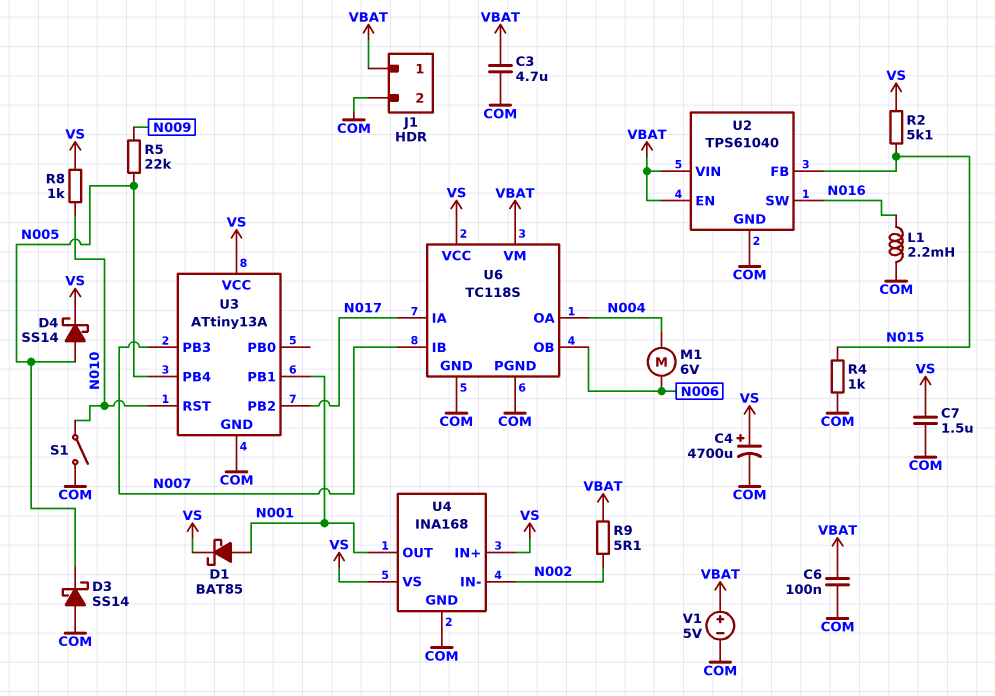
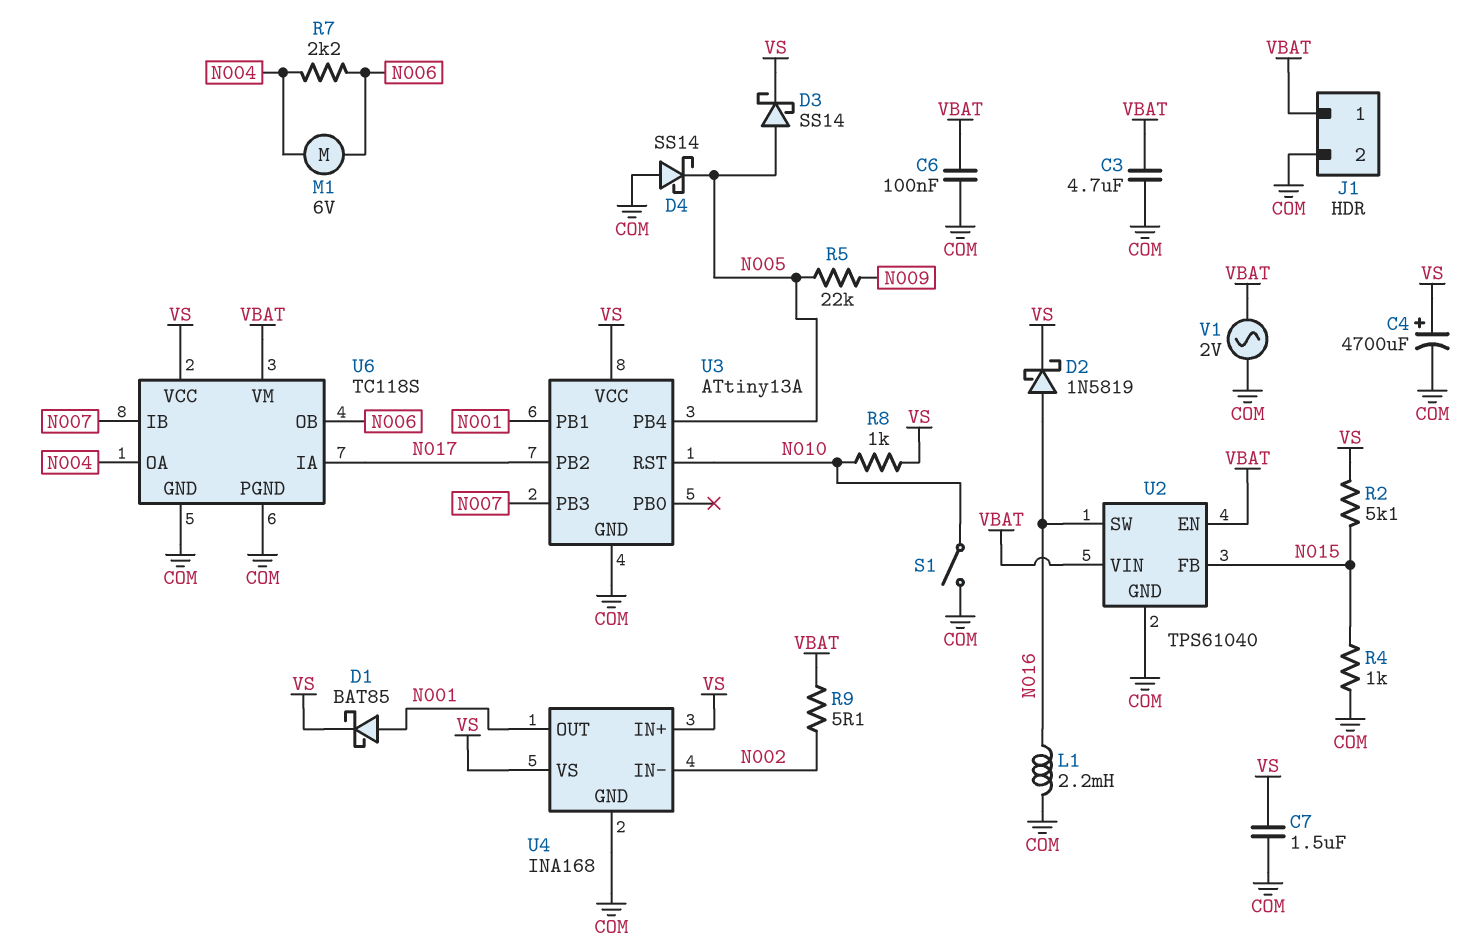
D2: none -> schottky 1N5819 (A N016, K VS)
D3: schottky SS14 (A COM, K N005) -> schottky SS14 (A N005, K VS)
D4: schottky SS14 (A N005, K VS) -> schottky SS14 (A COM, K N005)
R7: none -> 2.2k (N004, N006)
V1: 5V (plus VBAT, minus COM) -> AC 2V (COM, VBAT)

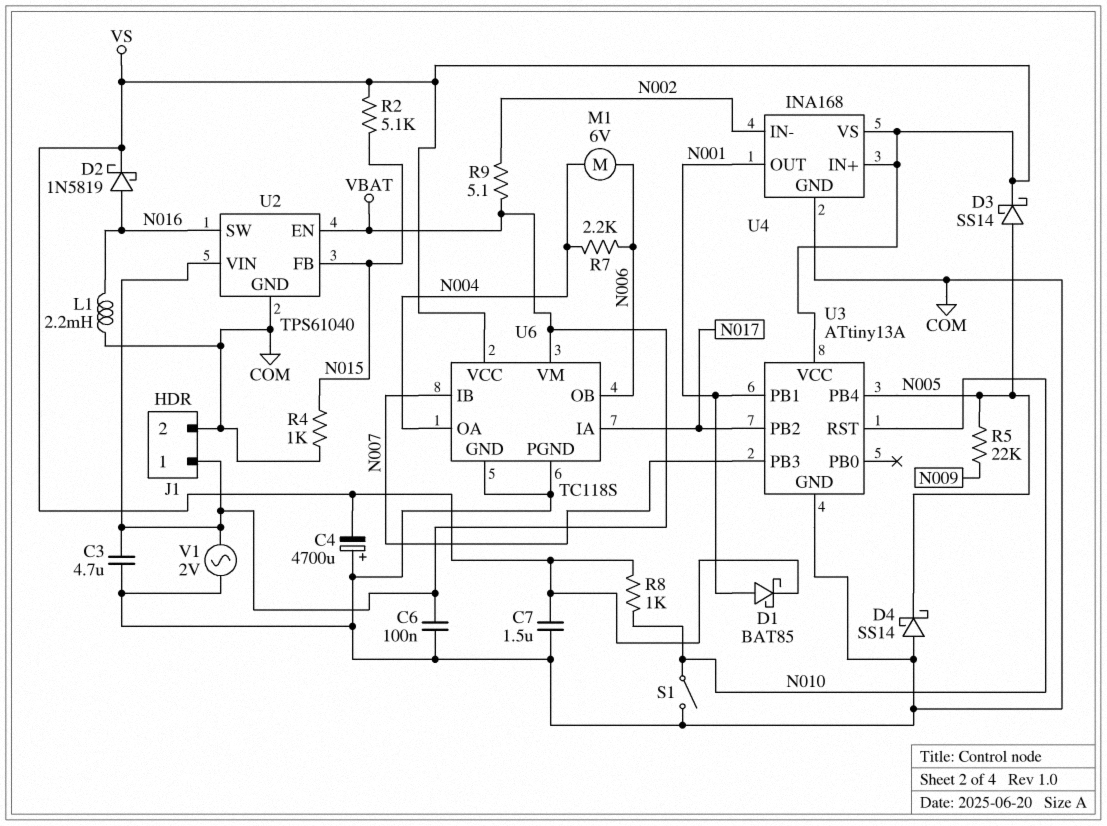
C4: 4700uF (plus VS, minus COM) -> 4700uF (plus COM, minus VS)

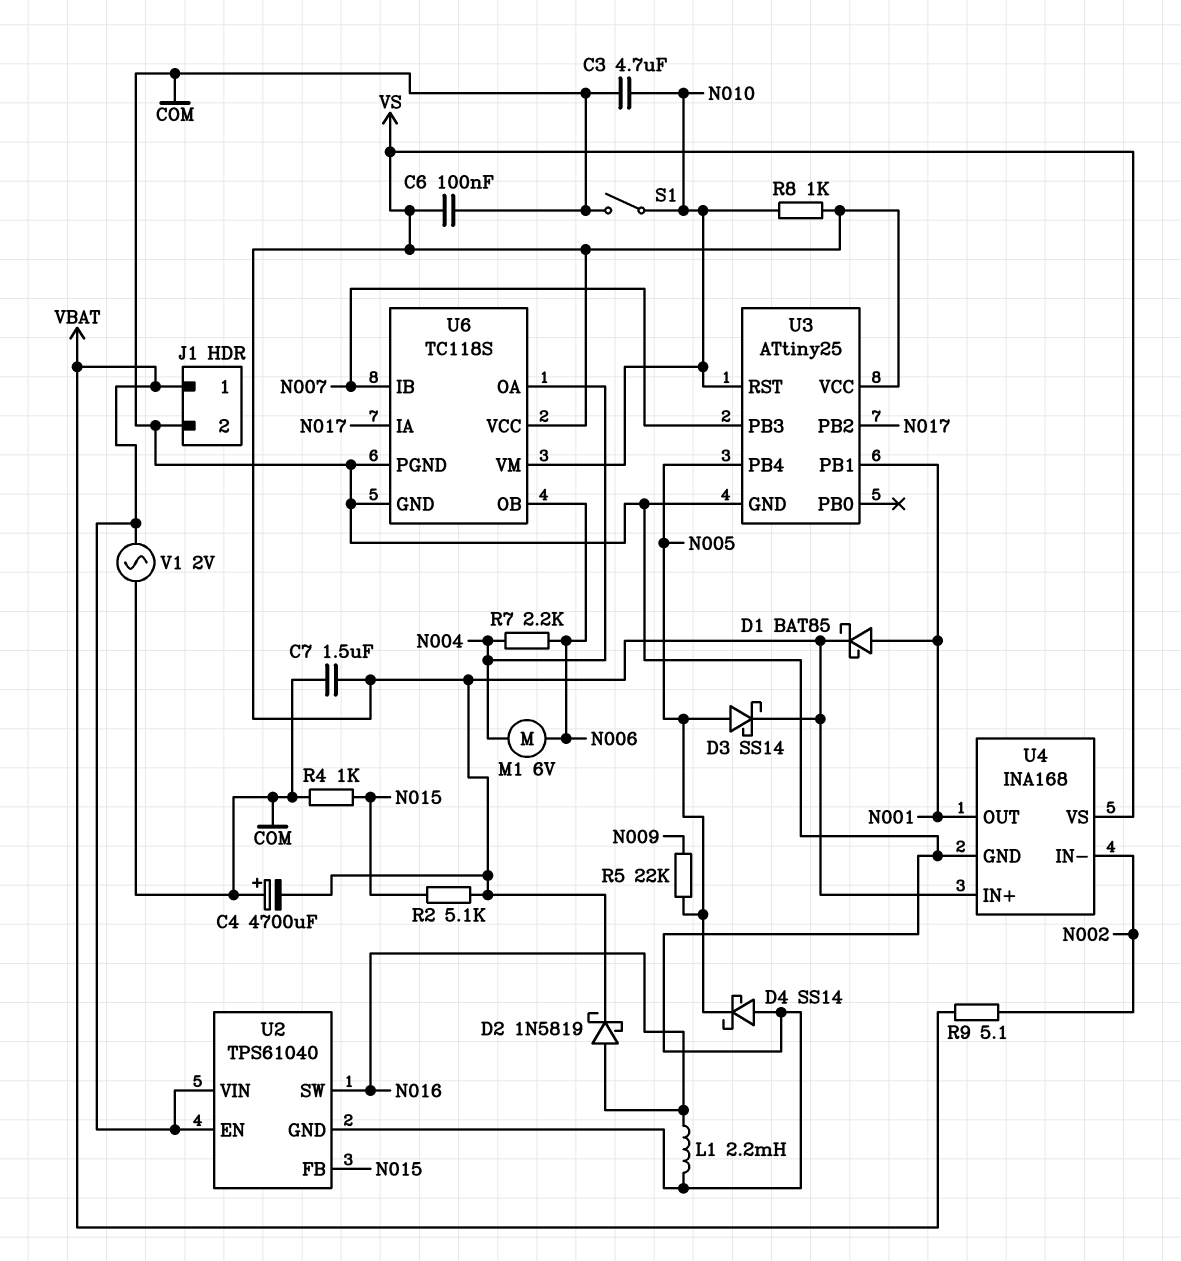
C3: 4.7uF (COM, VBAT) -> 4.7uF (COM, N010)
C6: 100nF (COM, VBAT) -> 100nF (COM, VS)
U3: ATtiny13A -> ATtiny25
U6 pin VM: VBAT -> N010

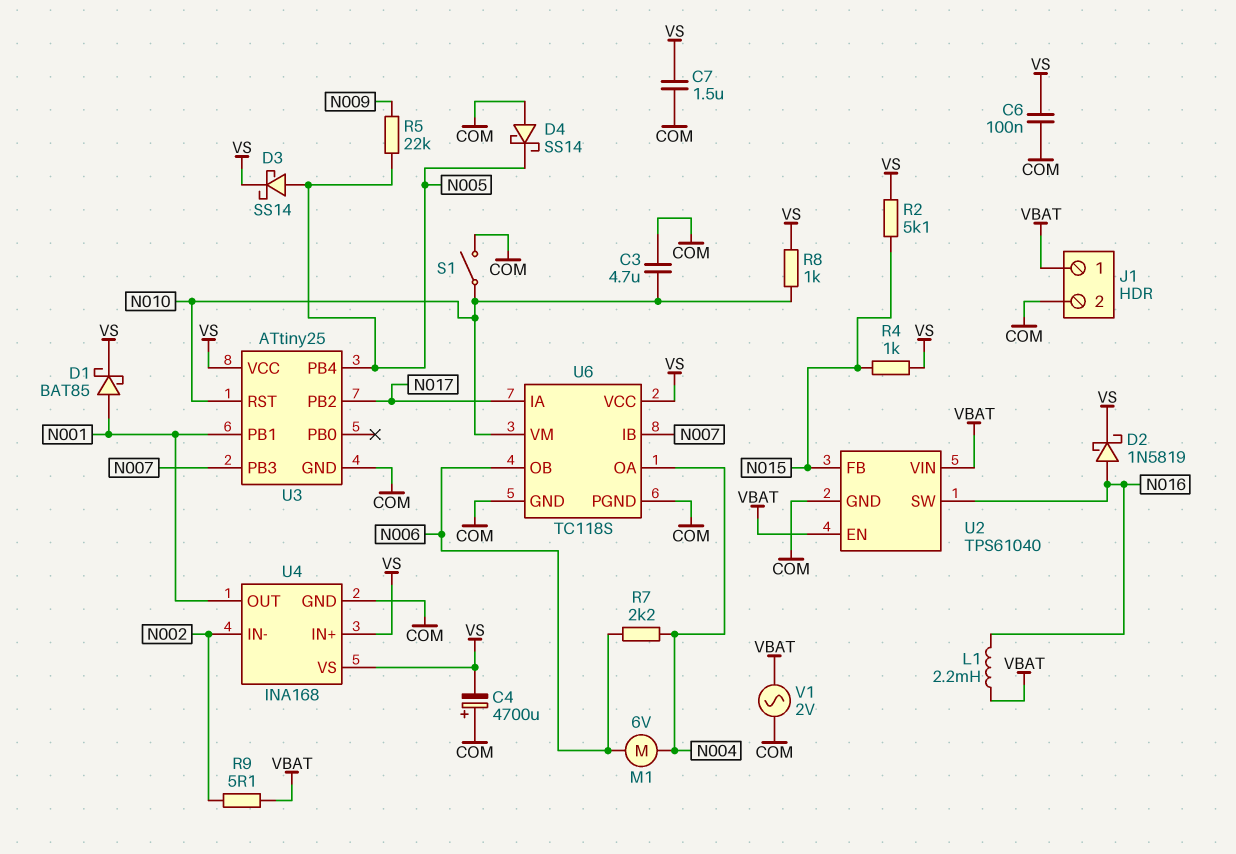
L1: 2.2mH (COM, N016) -> 2.2mH (N016, VBAT)
R4: 1k (COM, N015) -> 1k (N015, VS)

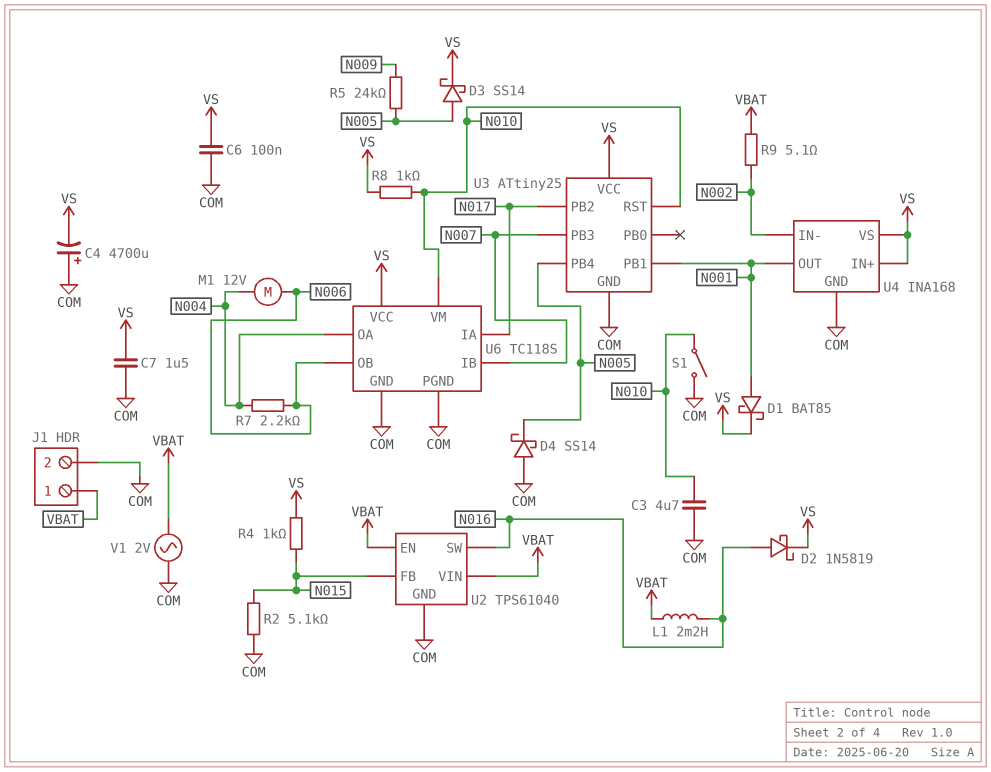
M1: motor 6V (N004, N006) -> motor 12V (N004, N006)
R2: 5.1k (N015, VS) -> 5.1k (COM, N015)
R5: 22k (N005, N009) -> 24k (N005, N009)

